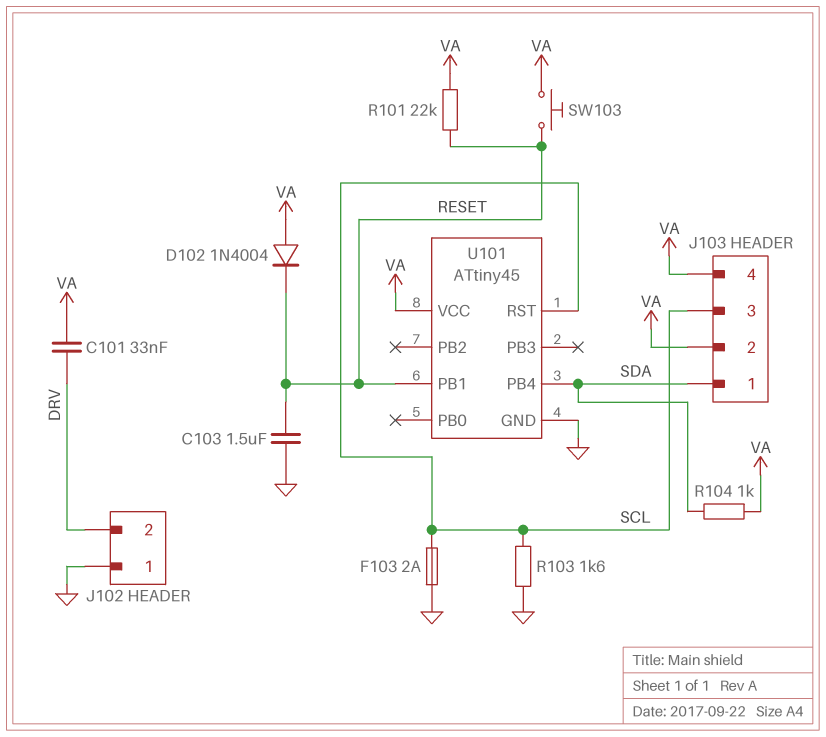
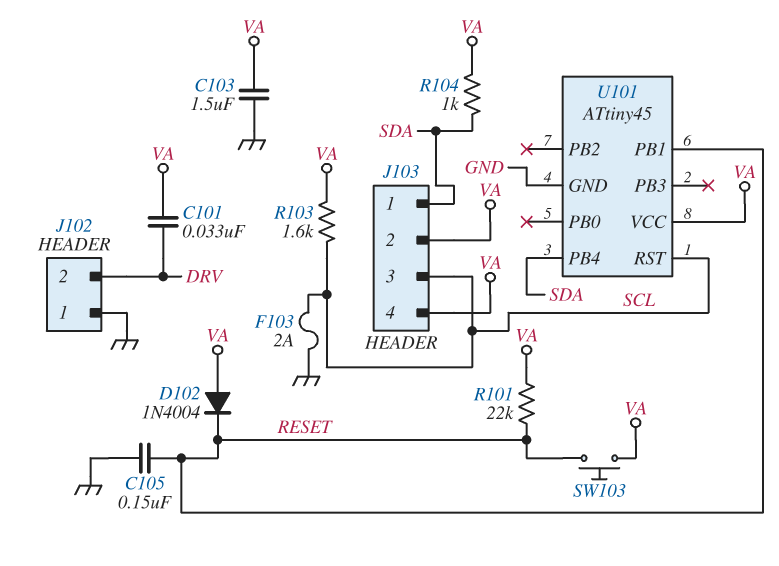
C103: 1.5uF (GND, RESET) -> 1.5uF (GND, VA)
C105: none -> 150nF (GND, RESET)
R103: 1.6k (GND, SCL) -> 1.6k (SCL, VA)

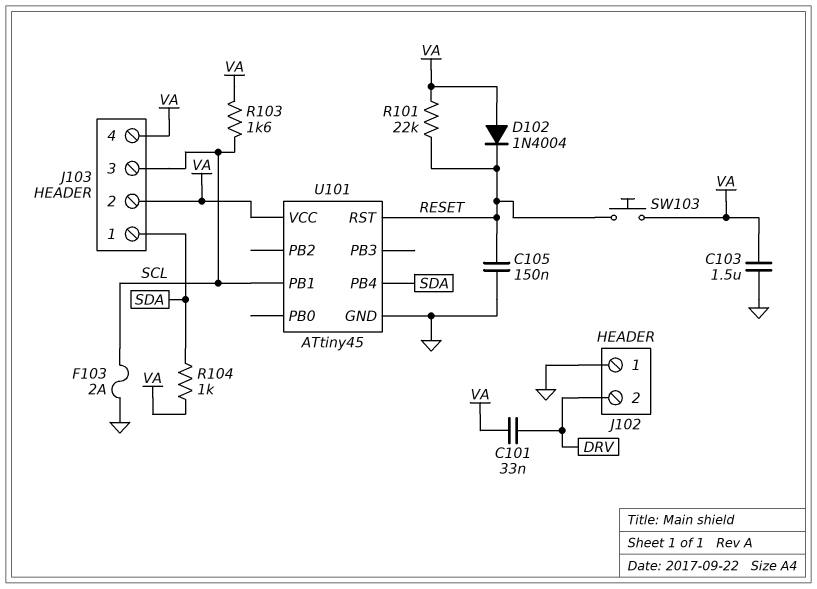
U101 pin PB1: RESET -> SCL
U101 pin RST: SCL -> RESET

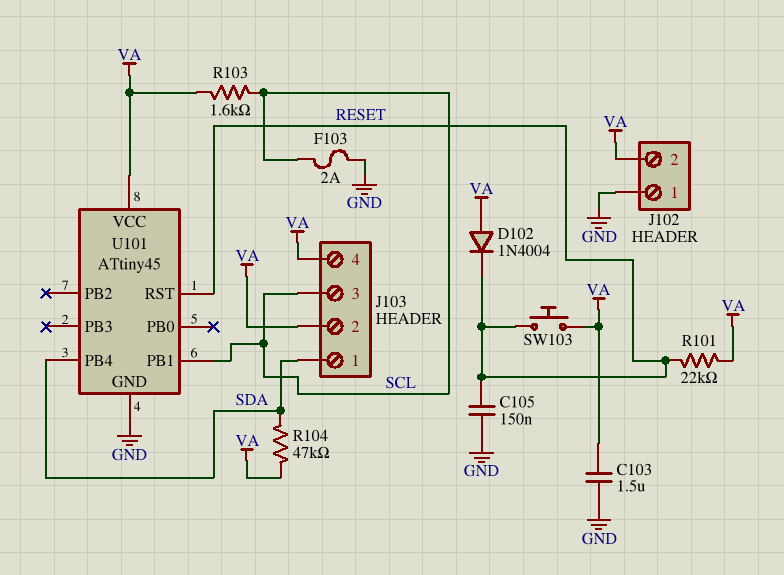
C101: 33nF (DRV, VA) -> none
J102 pin 2: DRV -> VA
R104: 1k (SDA, VA) -> 47k (SDA, VA)

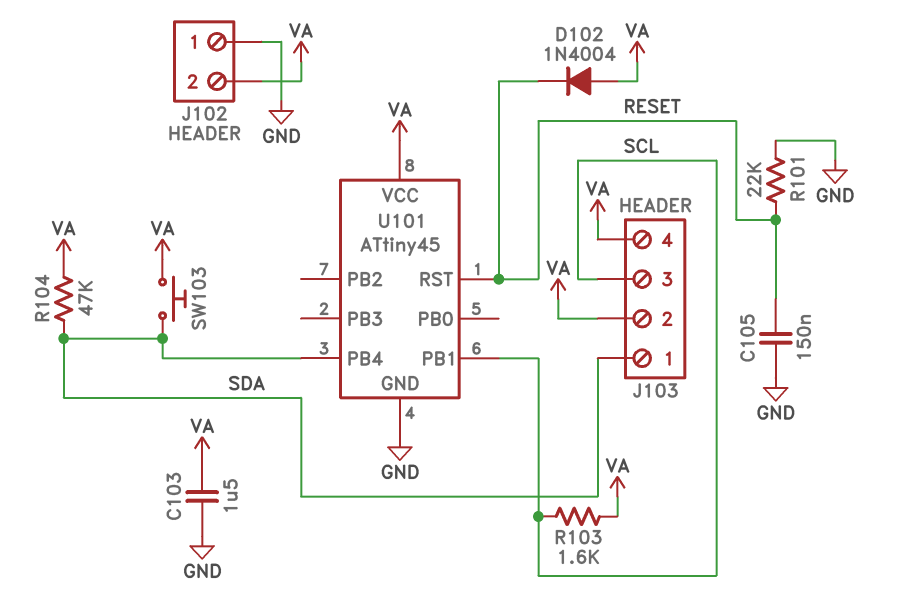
F103: 2A (GND, SCL) -> none
R101: 22k (RESET, VA) -> 22k (GND, RESET)
SW103: button (RESET, VA) -> button (SDA, VA)

